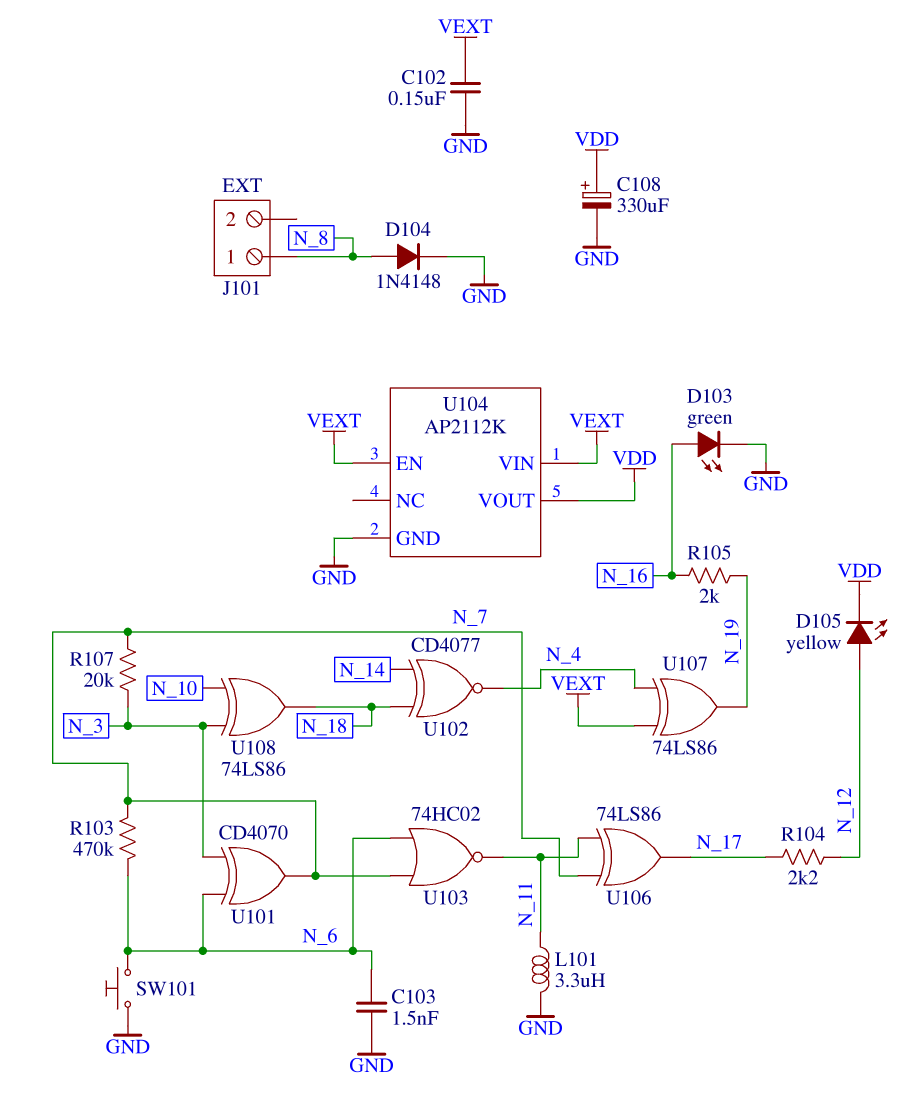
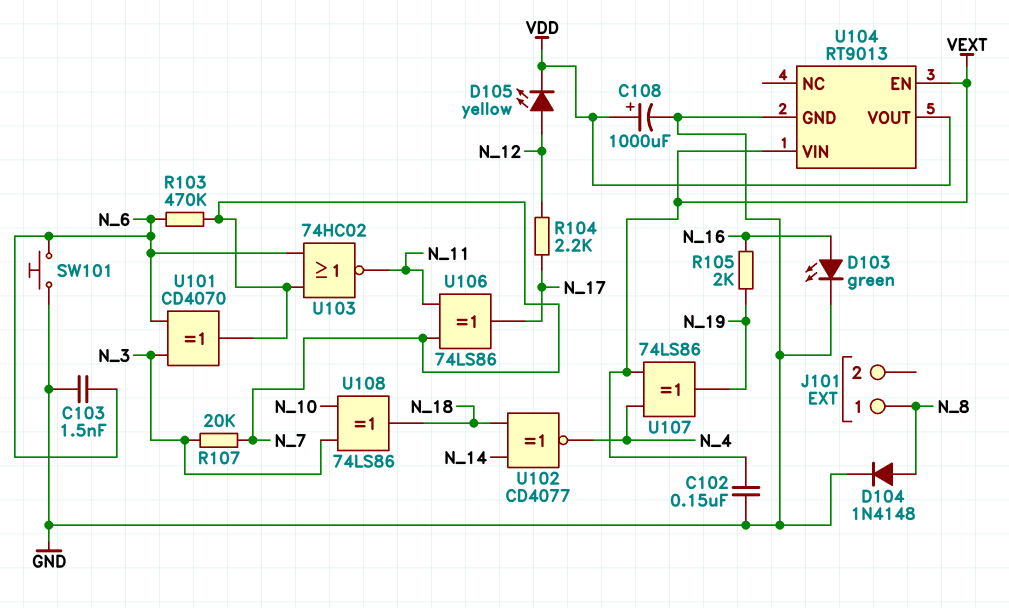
C108: 330uF (plus VDD, minus GND) -> 1000uF (plus VDD, minus GND)
L101: 3.3uH (GND, N_11) -> none
U104: AP2112K -> RT9013

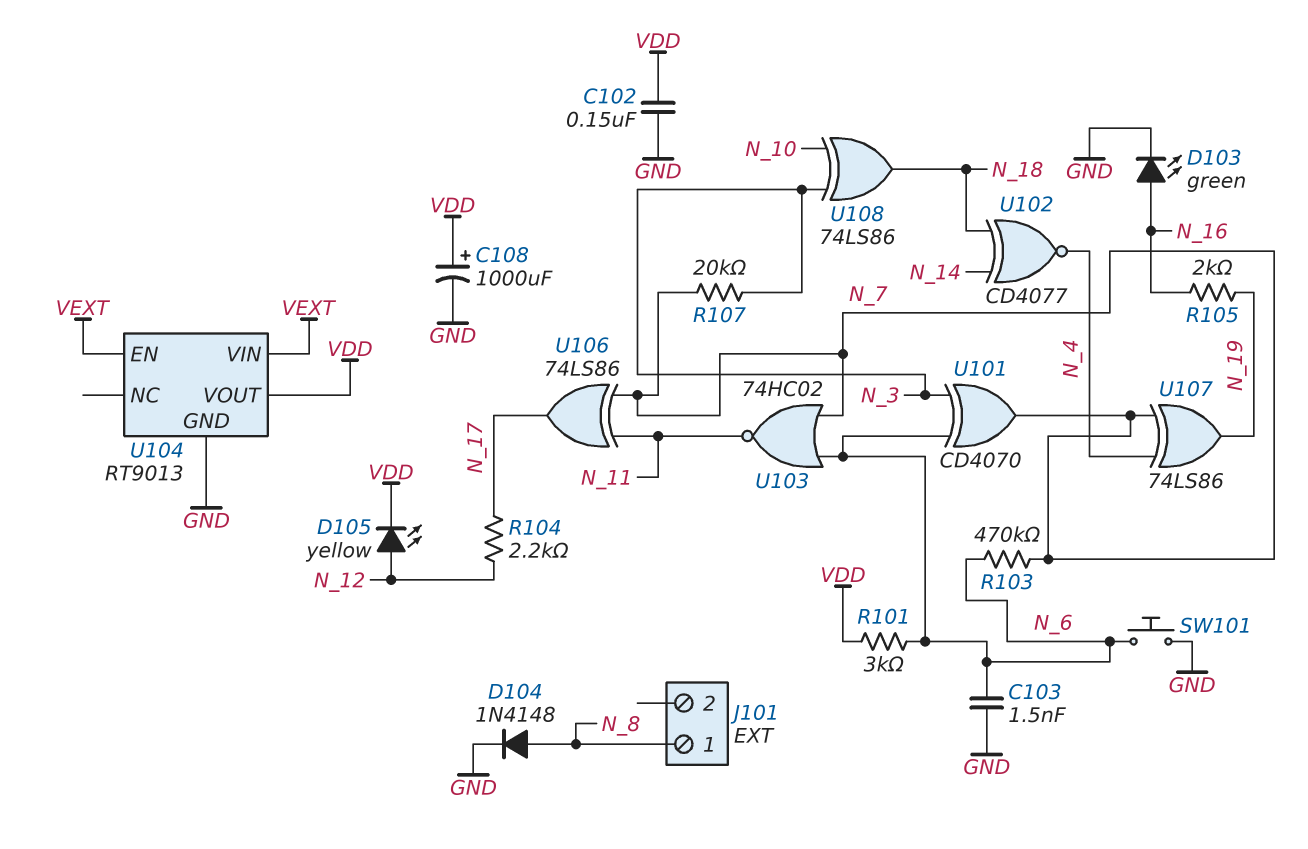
C102: 150nF (GND, VEXT) -> 150nF (GND, VDD)
R101: none -> 3k (N_6, VDD)
U107: XOR 74LS86 (in N_4, in VEXT, out N_19) -> XOR 74LS86 (in N_4, in N_7, out N_19)

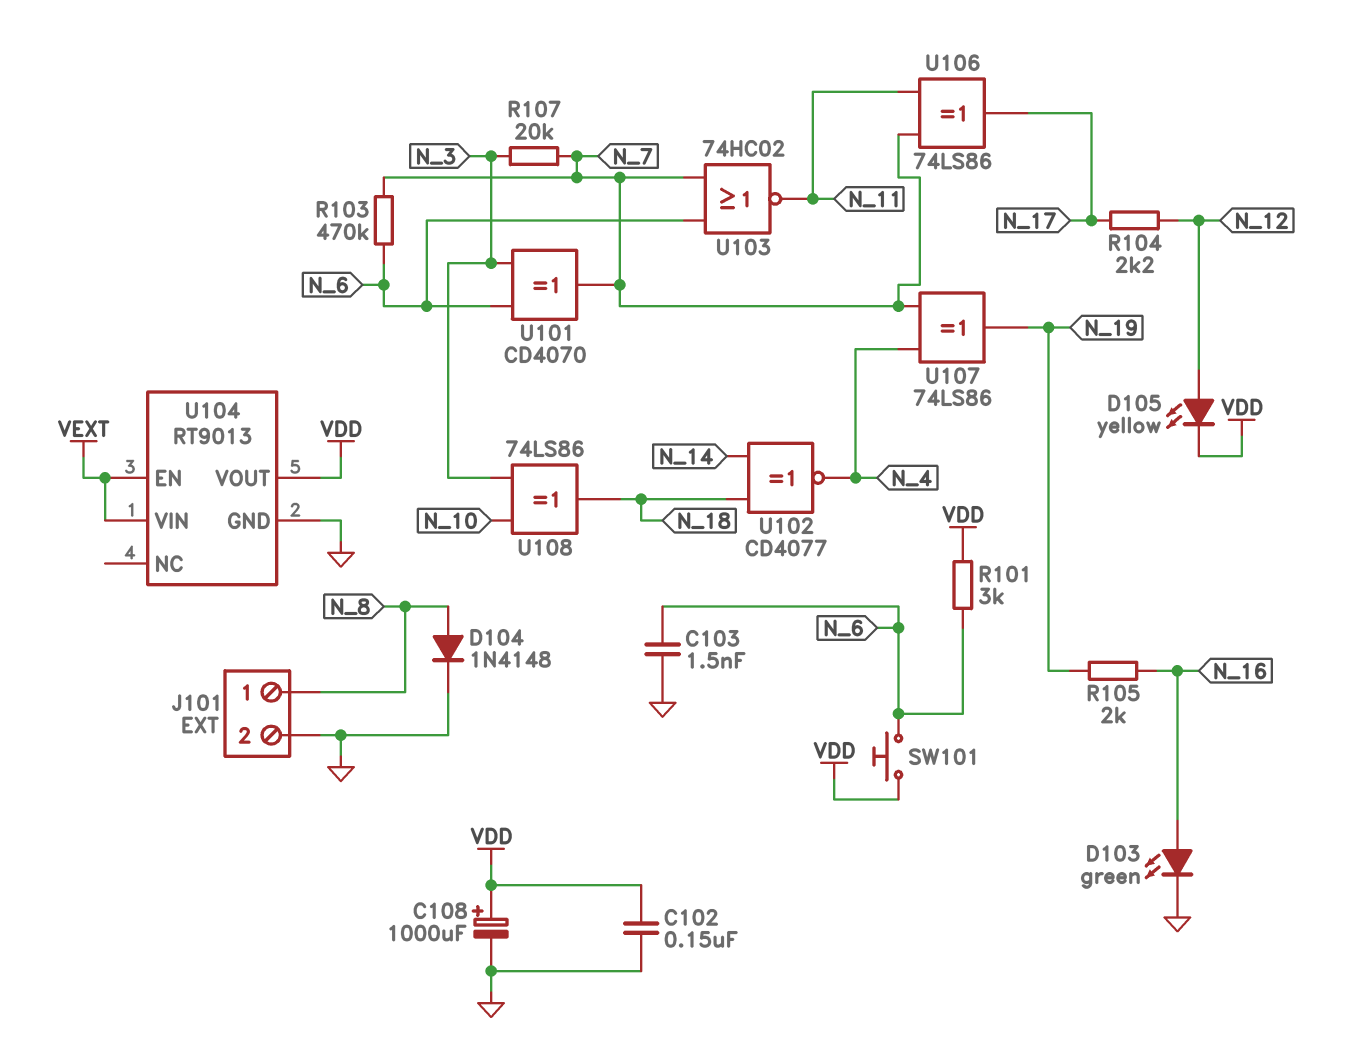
J101 pin 2: none -> GND
SW101: button (GND, N_6) -> button (N_6, VDD)

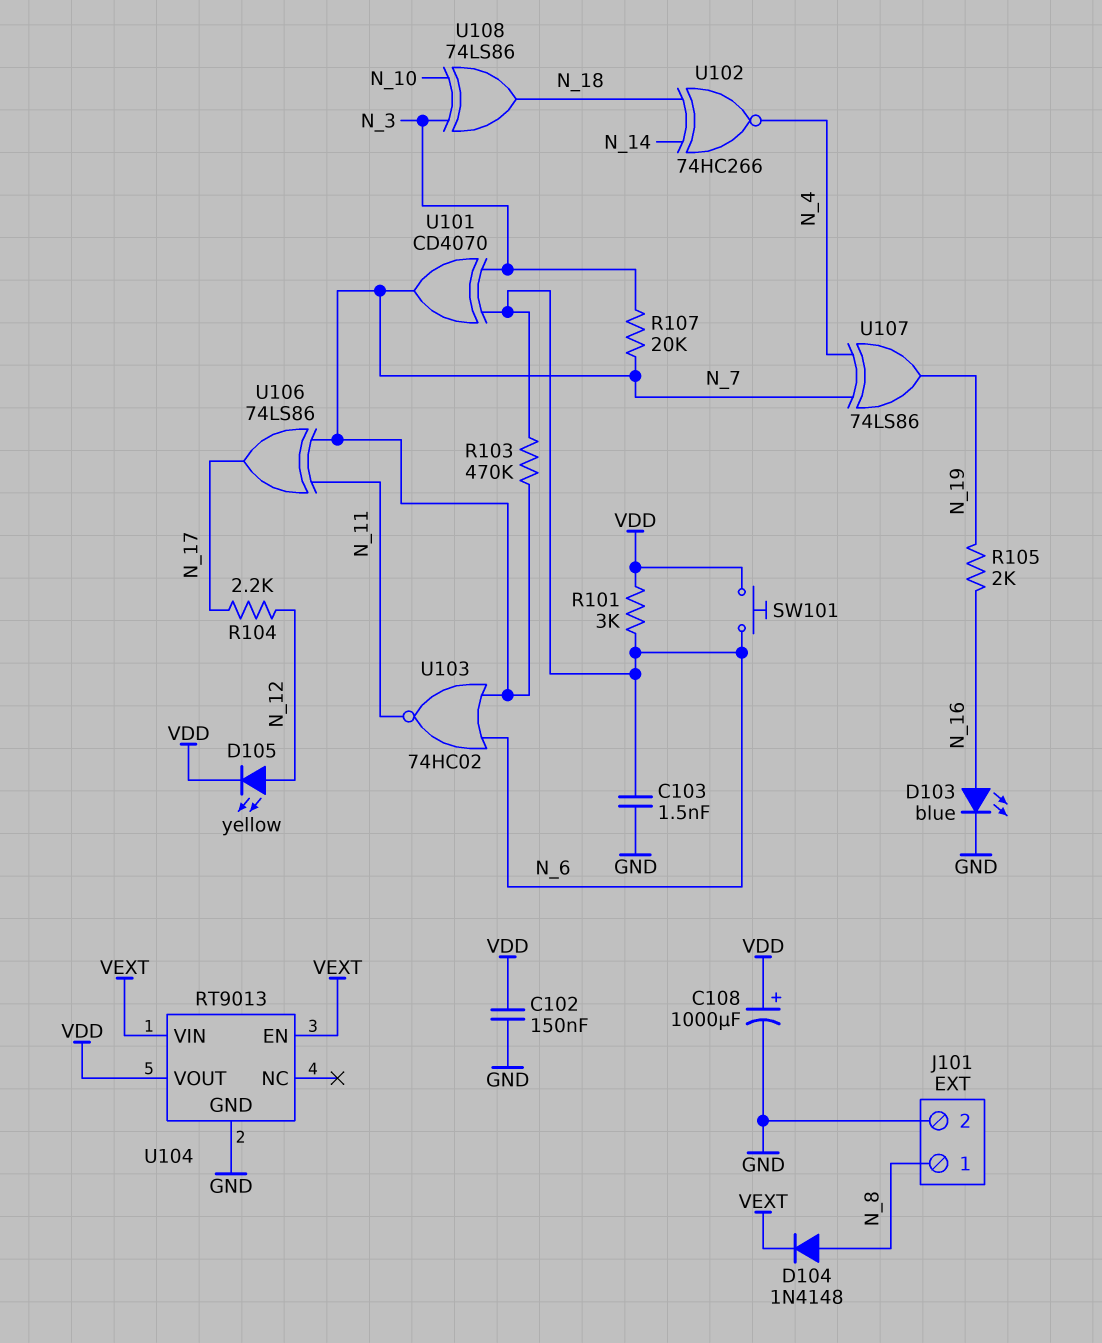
D103: LED green (A N_16, K GND) -> LED blue (A N_16, K GND)
D104: diode 1N4148 (A N_8, K GND) -> diode 1N4148 (A N_8, K VEXT)
U102: XNOR CD4077 (in N_14, in N_18, out N_4) -> XNOR 74HC266 (in N_14, in N_18, out N_4)

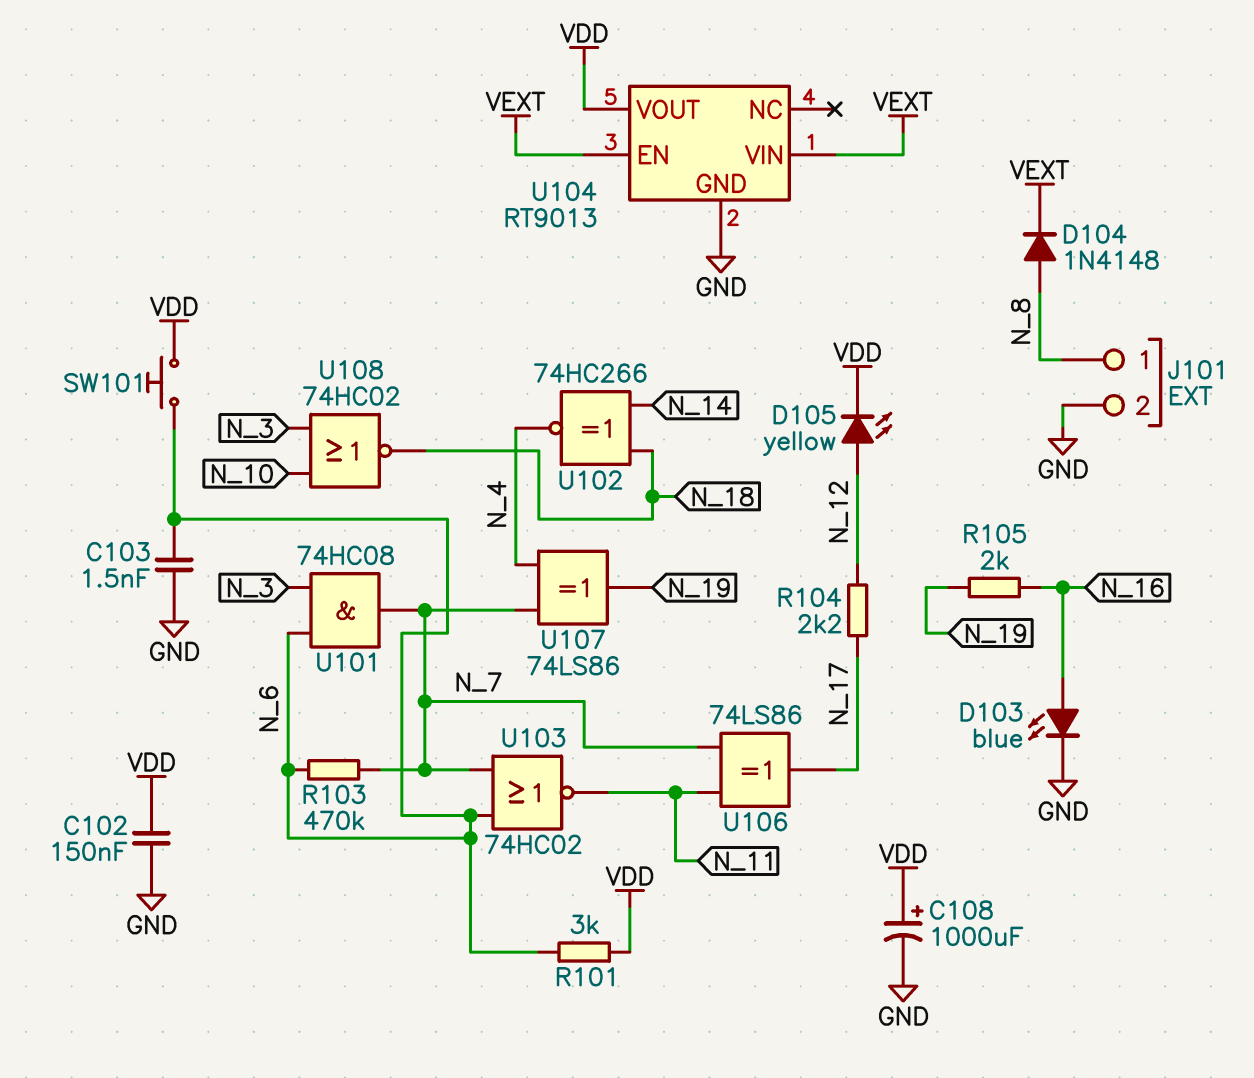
R107: 20k (N_3, N_7) -> none
U101: XOR CD4070 (in N_3, in N_6, out N_7) -> AND 74HC08 (in N_3, in N_6, out N_7)
U108: XOR 74LS86 (in N_3, in N_10, out N_18) -> NOR 74HC02 (in N_3, in N_10, out N_18)

